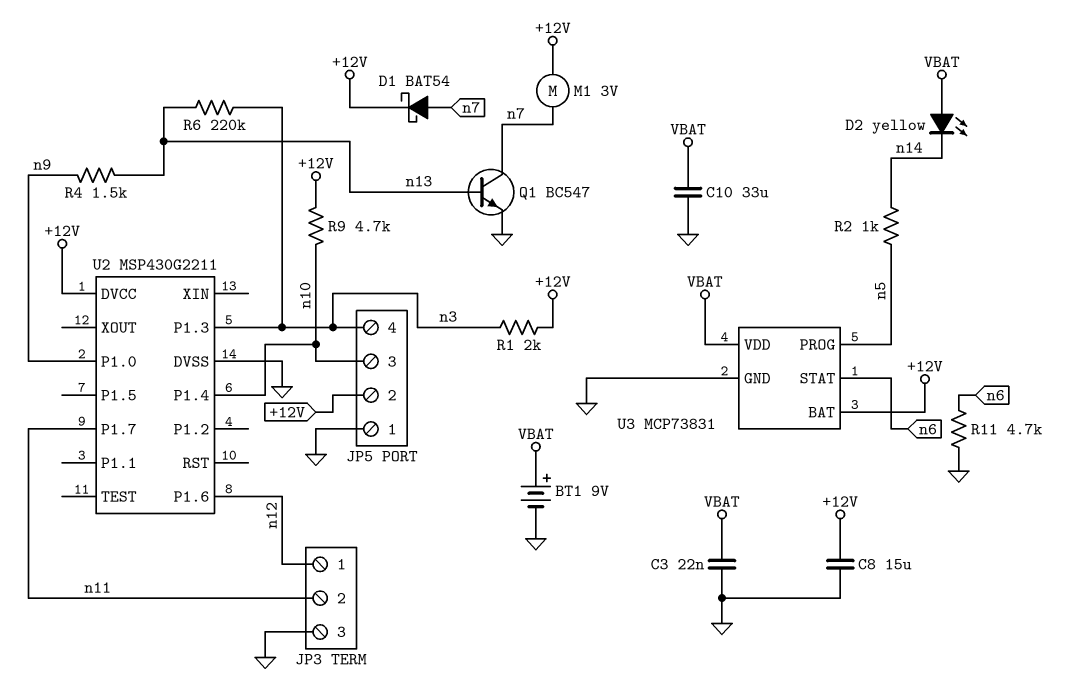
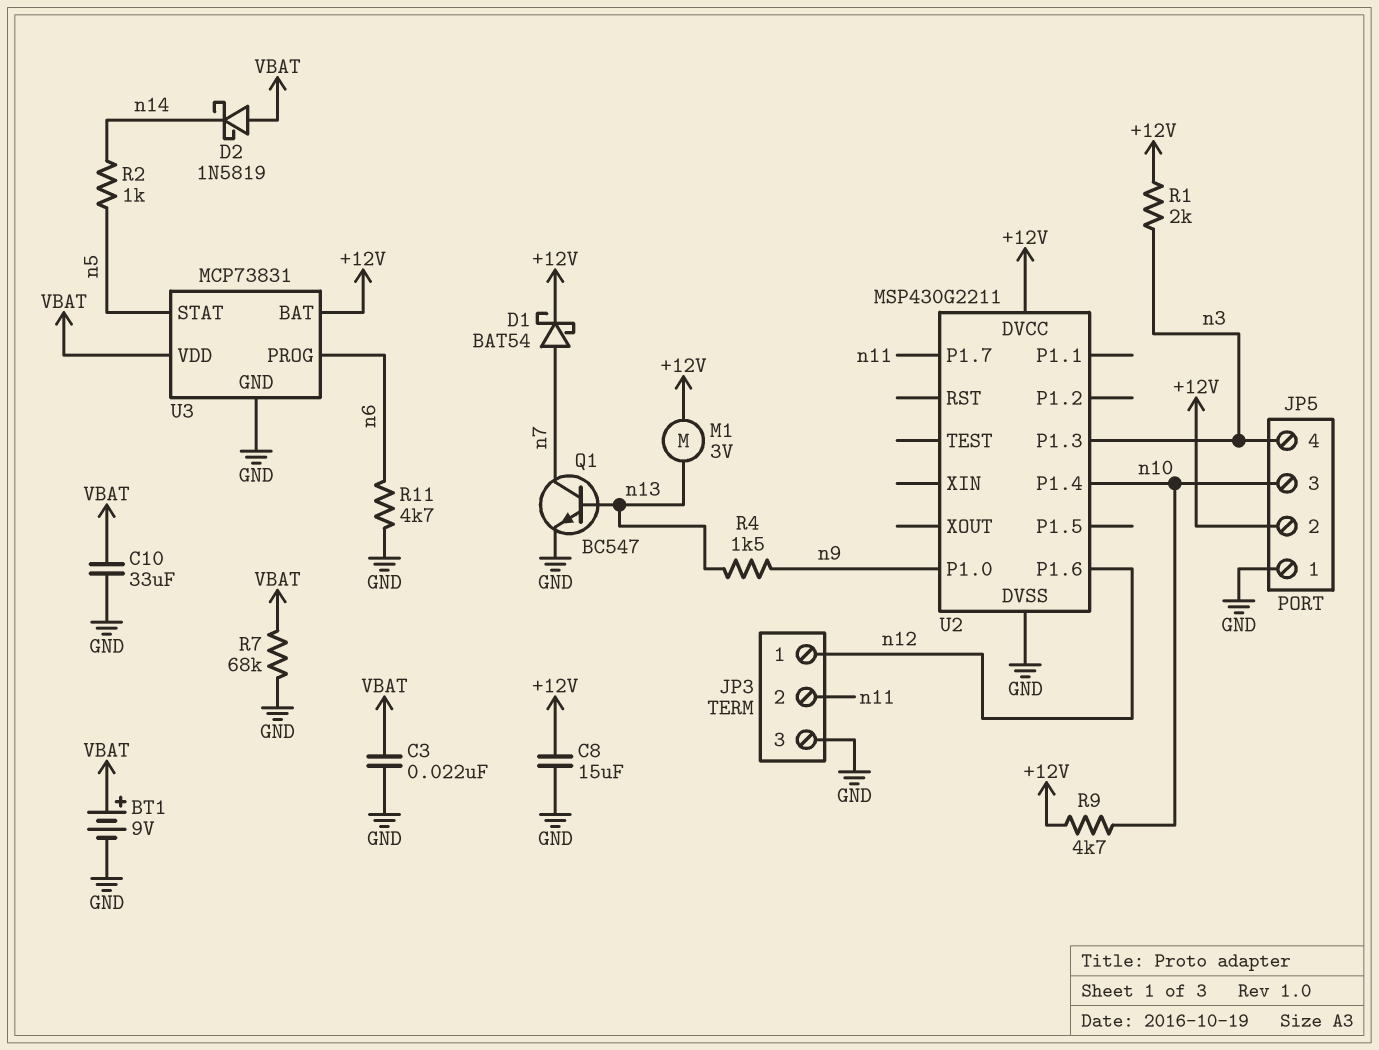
D2: LED yellow (A VBAT, K n14) -> schottky 1N5819 (A VBAT, K n14)
M1: motor 3V (+12V, n7) -> motor 3V (+12V, n13)
R6: 220k (n3, n13) -> none
R7: none -> 68k (GND, VBAT)
U3 pin PROG: n5 -> n6
U3 pin STAT: n6 -> n5

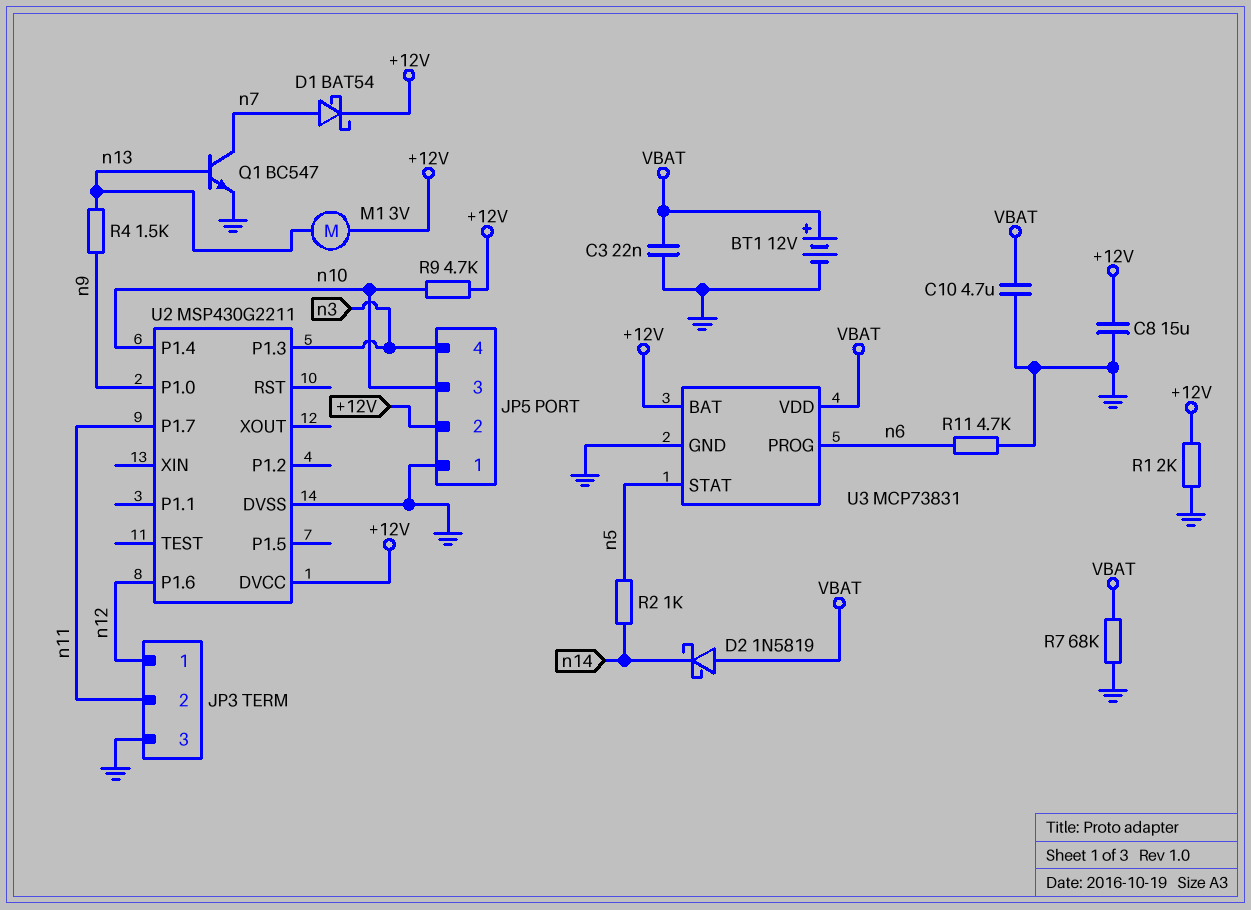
BT1: 9V (plus VBAT, minus GND) -> 12V (plus VBAT, minus GND)
C10: 33uF (GND, VBAT) -> 4.7uF (GND, VBAT)
R1: 2k (+12V, n3) -> 2k (+12V, GND)

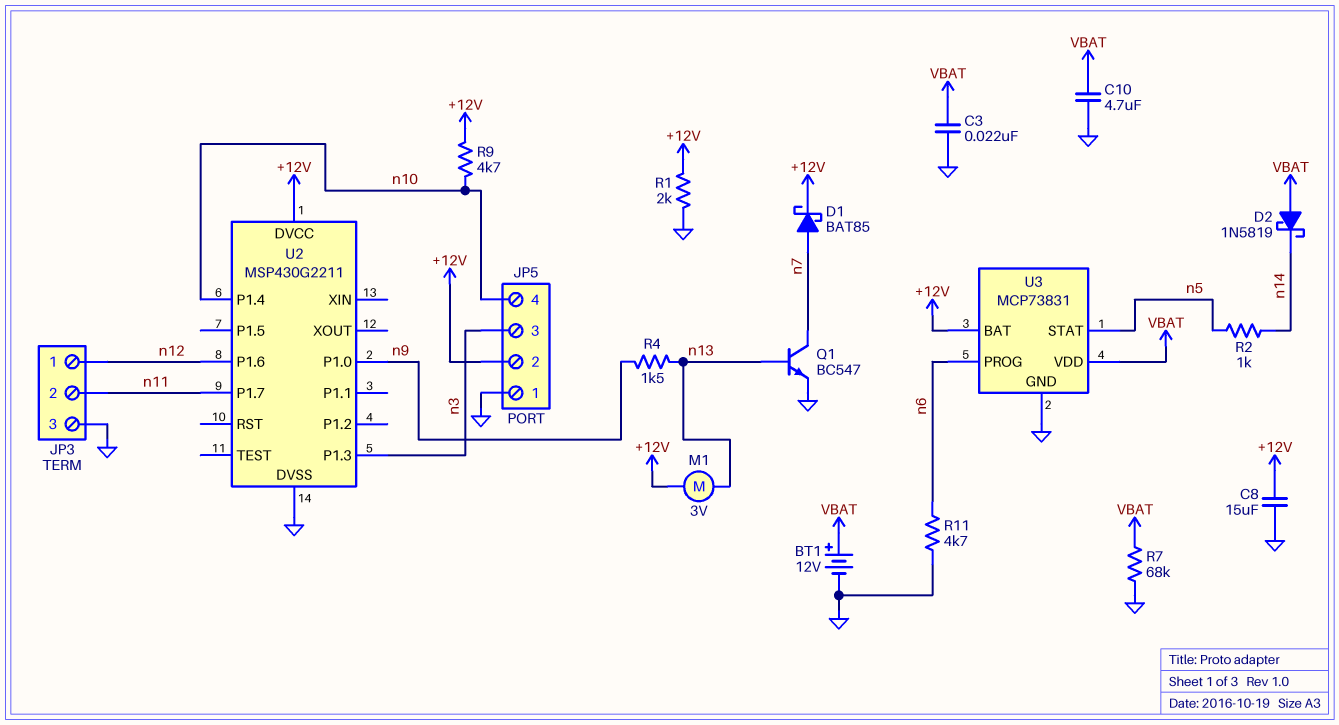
D1: schottky BAT54 (A n7, K +12V) -> schottky BAT85 (A n7, K +12V)
JP5 pin 3: n10 -> n3
JP5 pin 4: n3 -> n10

